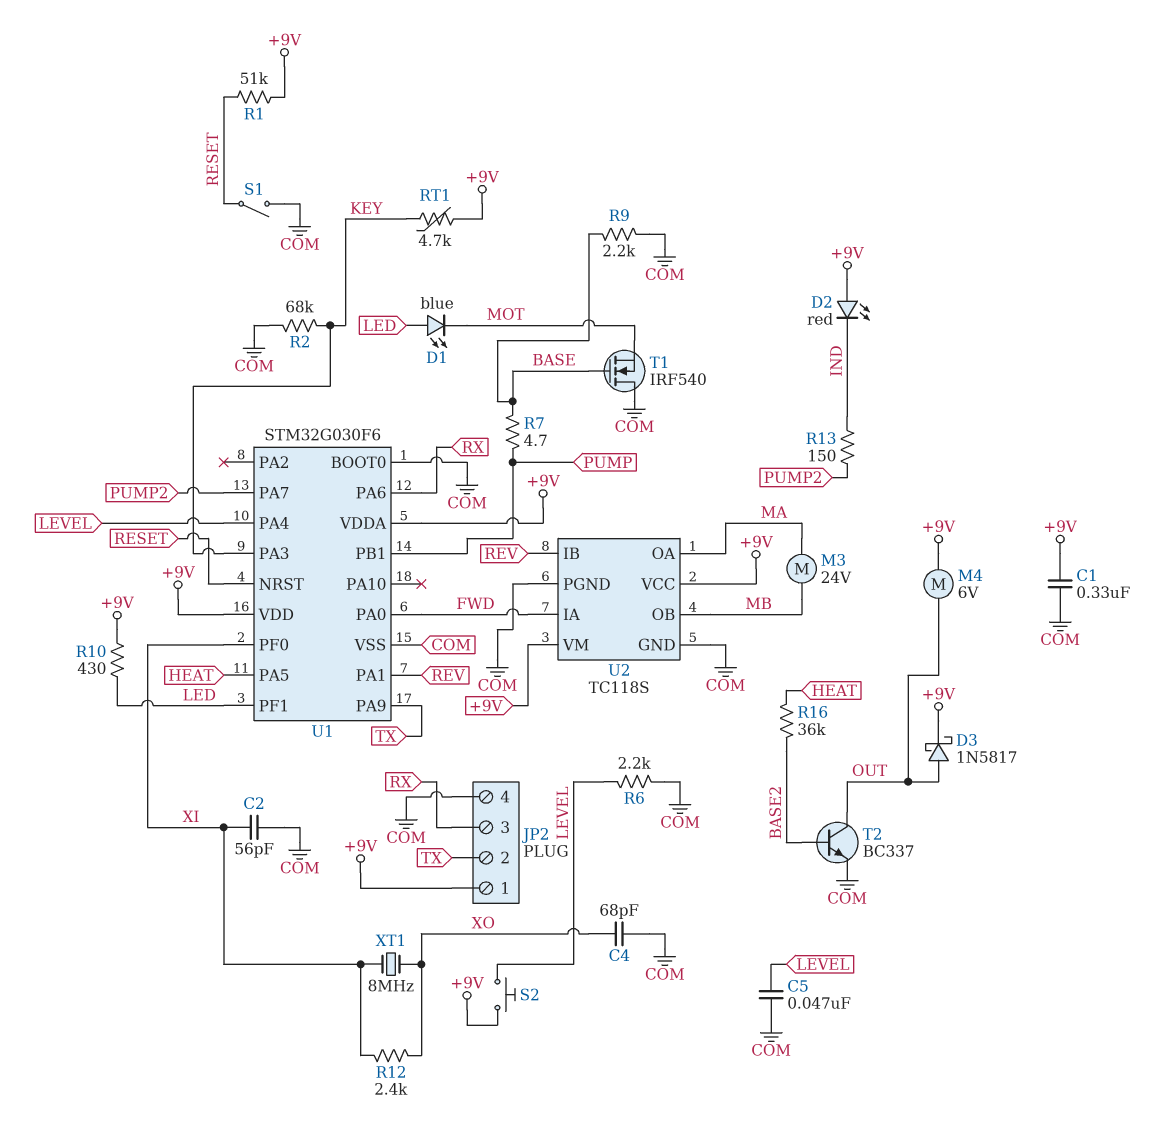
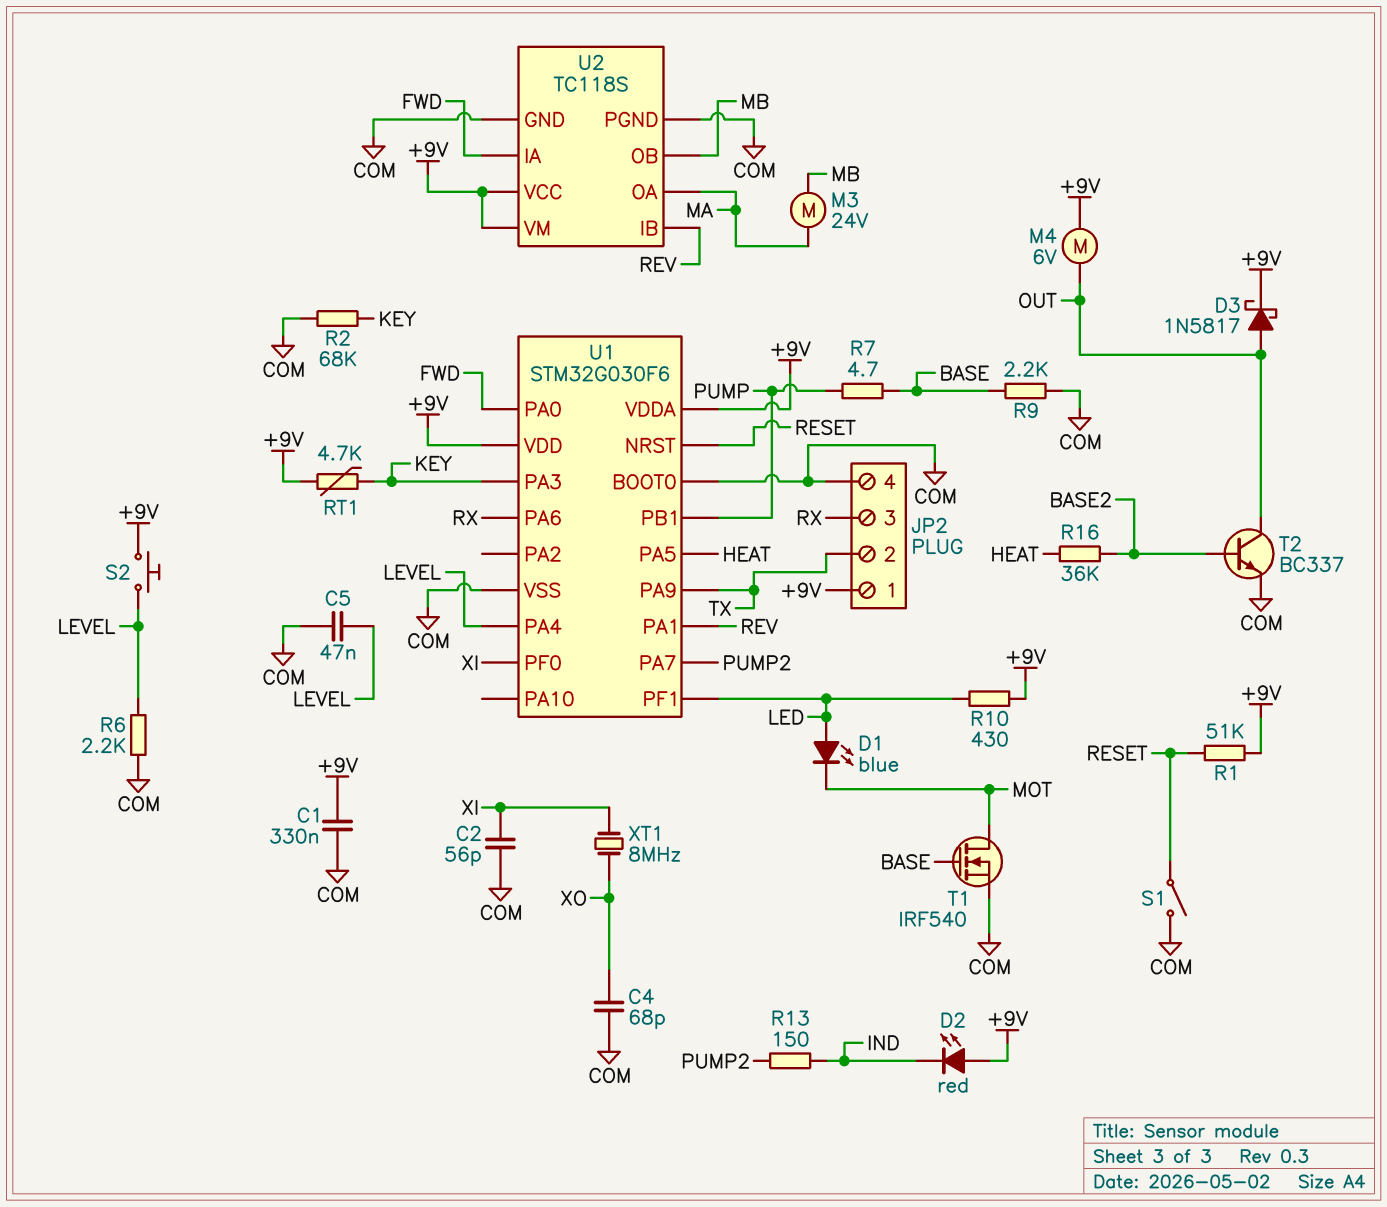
R12: 2.4k (XI, XO) -> none
T1: NMOS IRF540 (G BASE, D COM, S MOT) -> NMOS IRF540 (G BASE, D MOT, S COM)

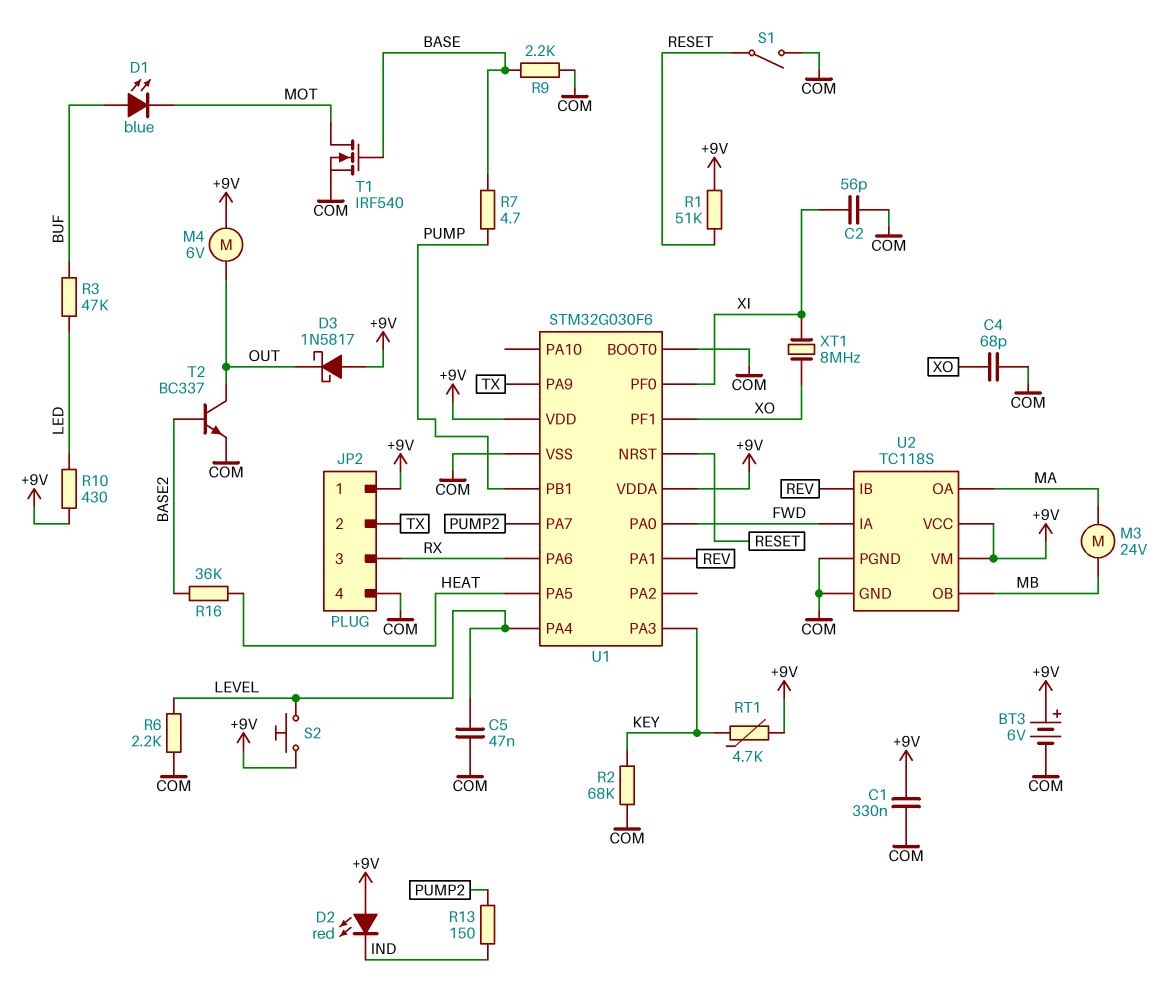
BT3: none -> 6V (plus +9V, minus COM)
D1: LED blue (A LED, K MOT) -> LED blue (A BUF, K MOT)
D3: schottky 1N5817 (A OUT, K +9V) -> schottky 1N5817 (A +9V, K OUT)
R3: none -> 47k (BUF, LED)
U1 pin PF1: LED -> XO

